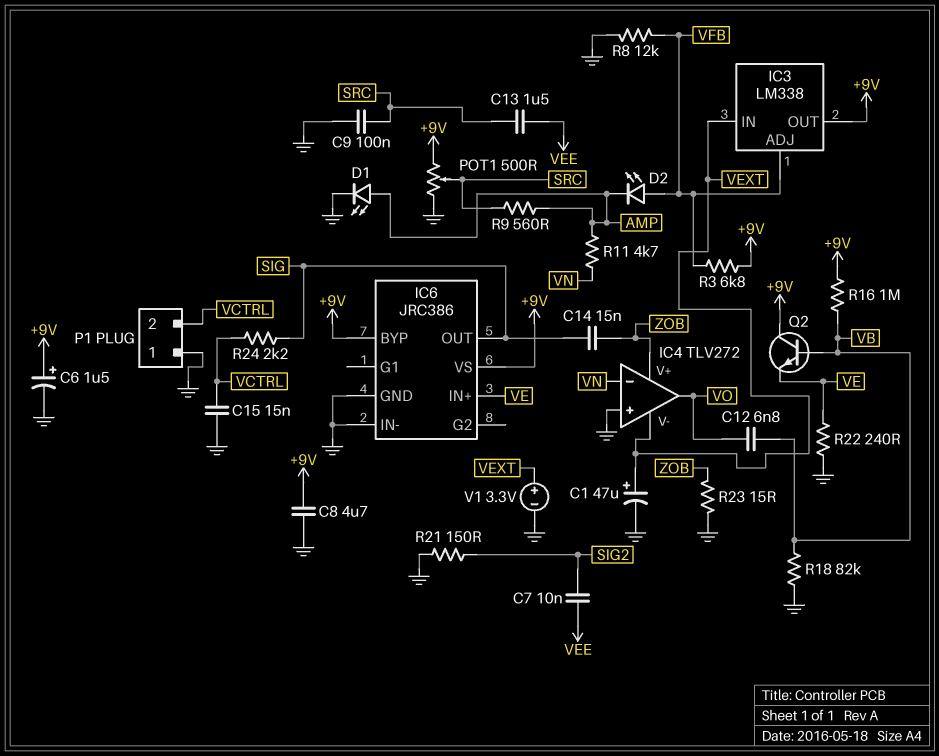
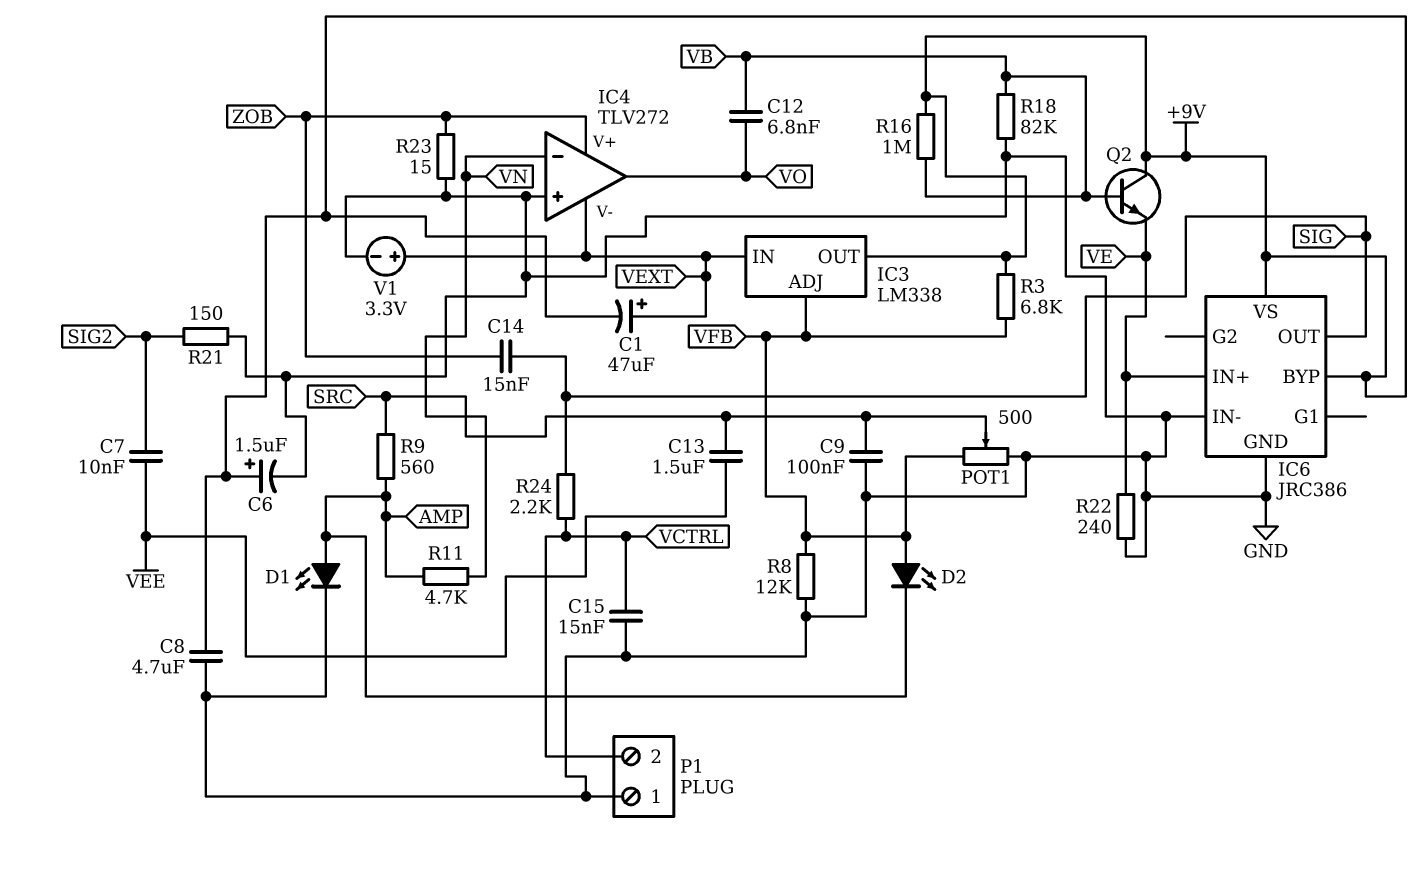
C1: 47uF (plus VEXT, minus GND) -> 47uF (plus VEXT, minus +9V)
POT1: 500 (+9V, GND, wiper SRC) -> 500 (GND, VFB, wiper SRC)

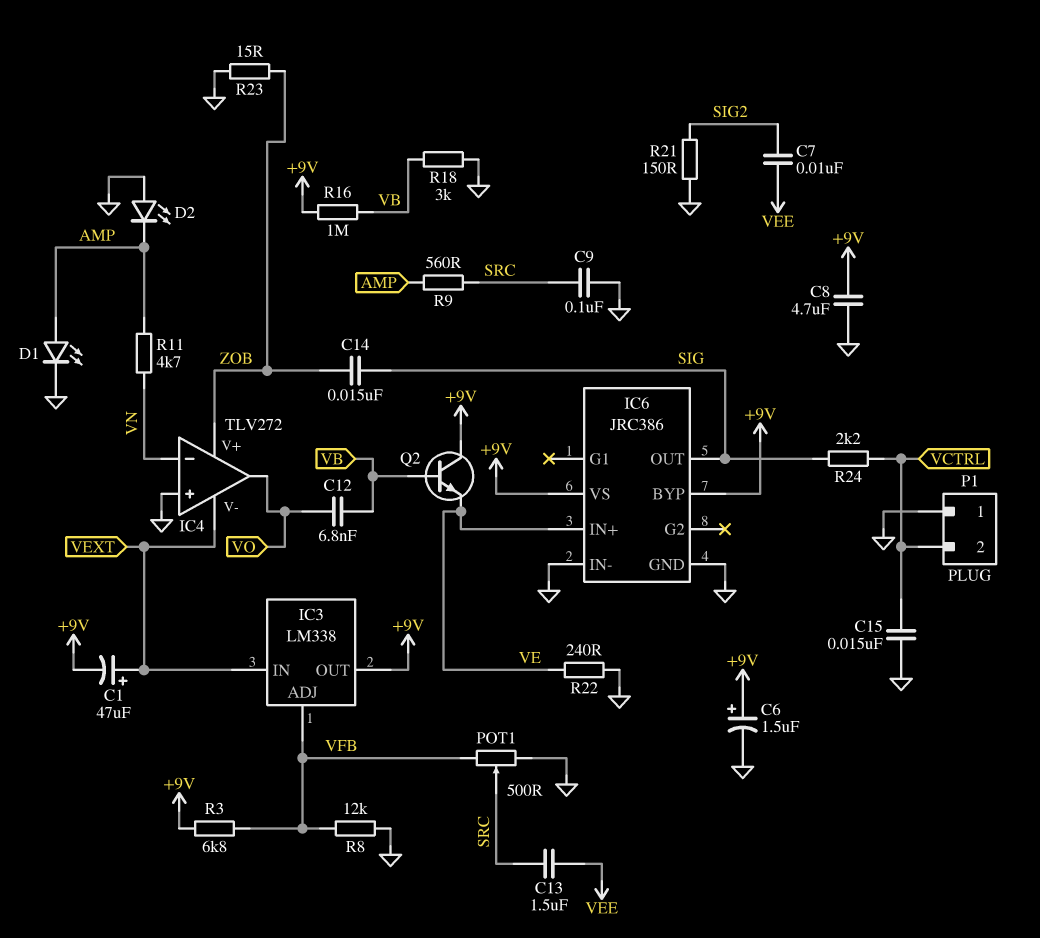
D2: LED (A VFB, K AMP) -> LED (A GND, K AMP)
R18: 82k (GND, VB) -> 3k (GND, VB)
V1: 3.3V (plus VEXT, minus GND) -> none

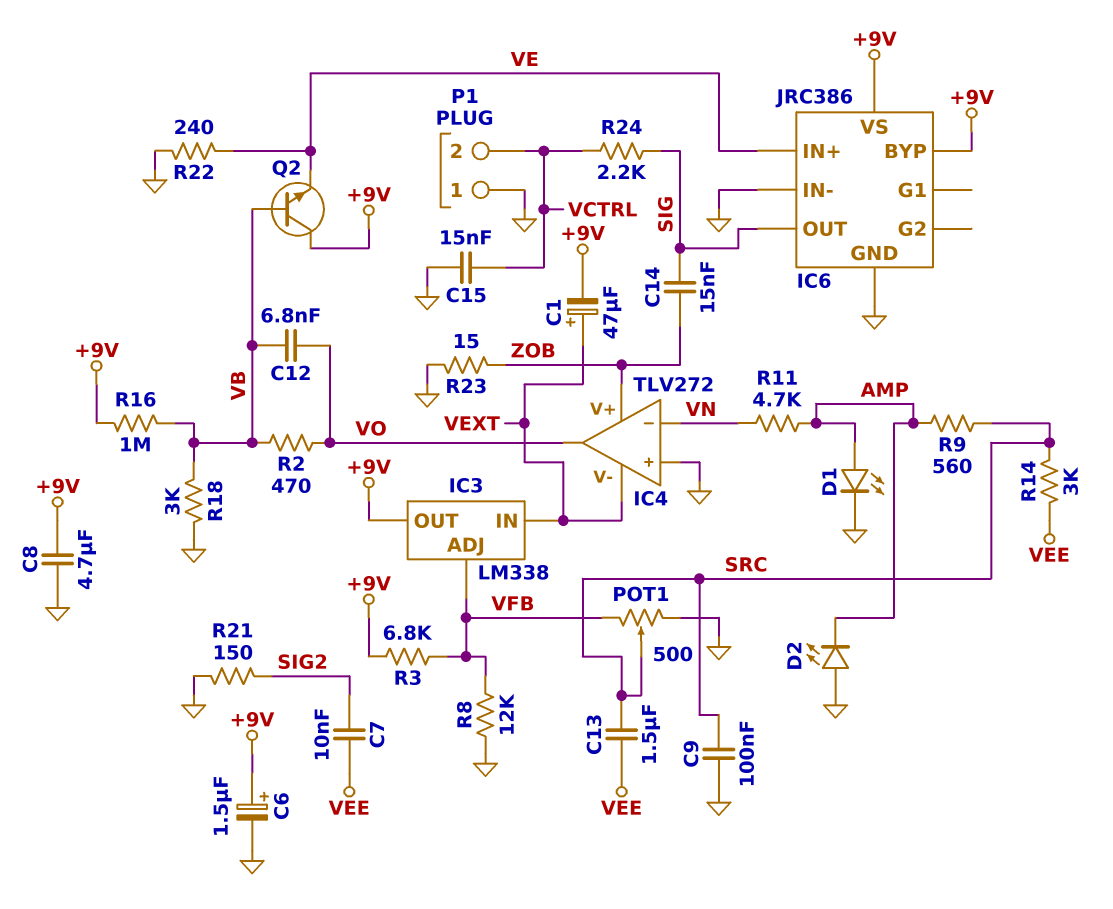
R2: none -> 470 (VB, VO)
R14: none -> 3k (SRC, VEE)

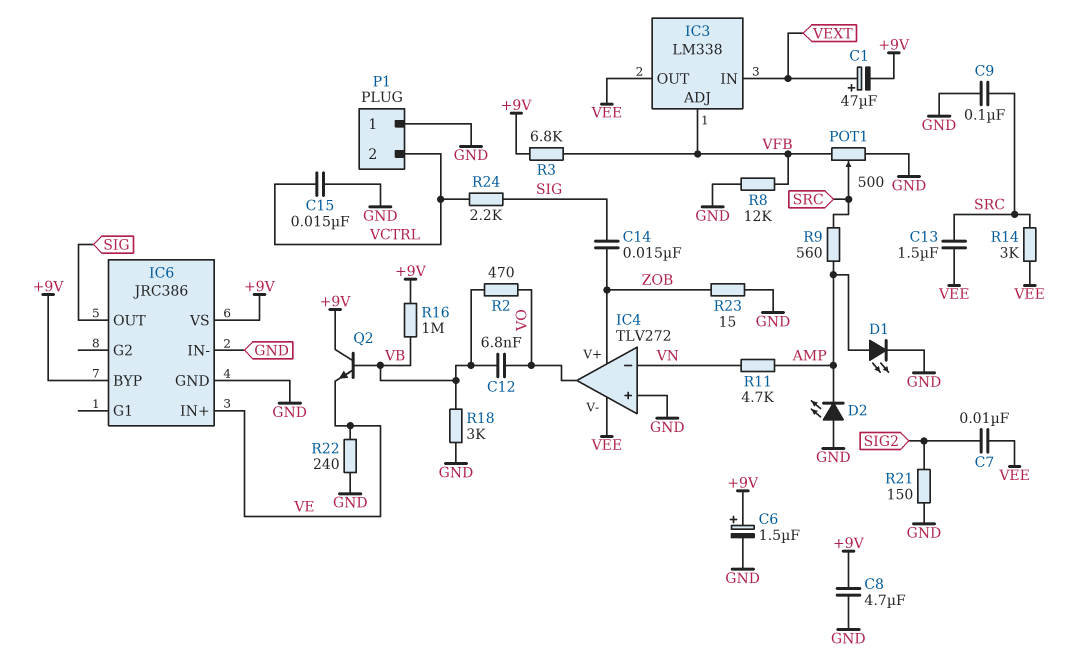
IC3 pin OUT: +9V -> VEE
IC4 pin V-: VEXT -> VEE

